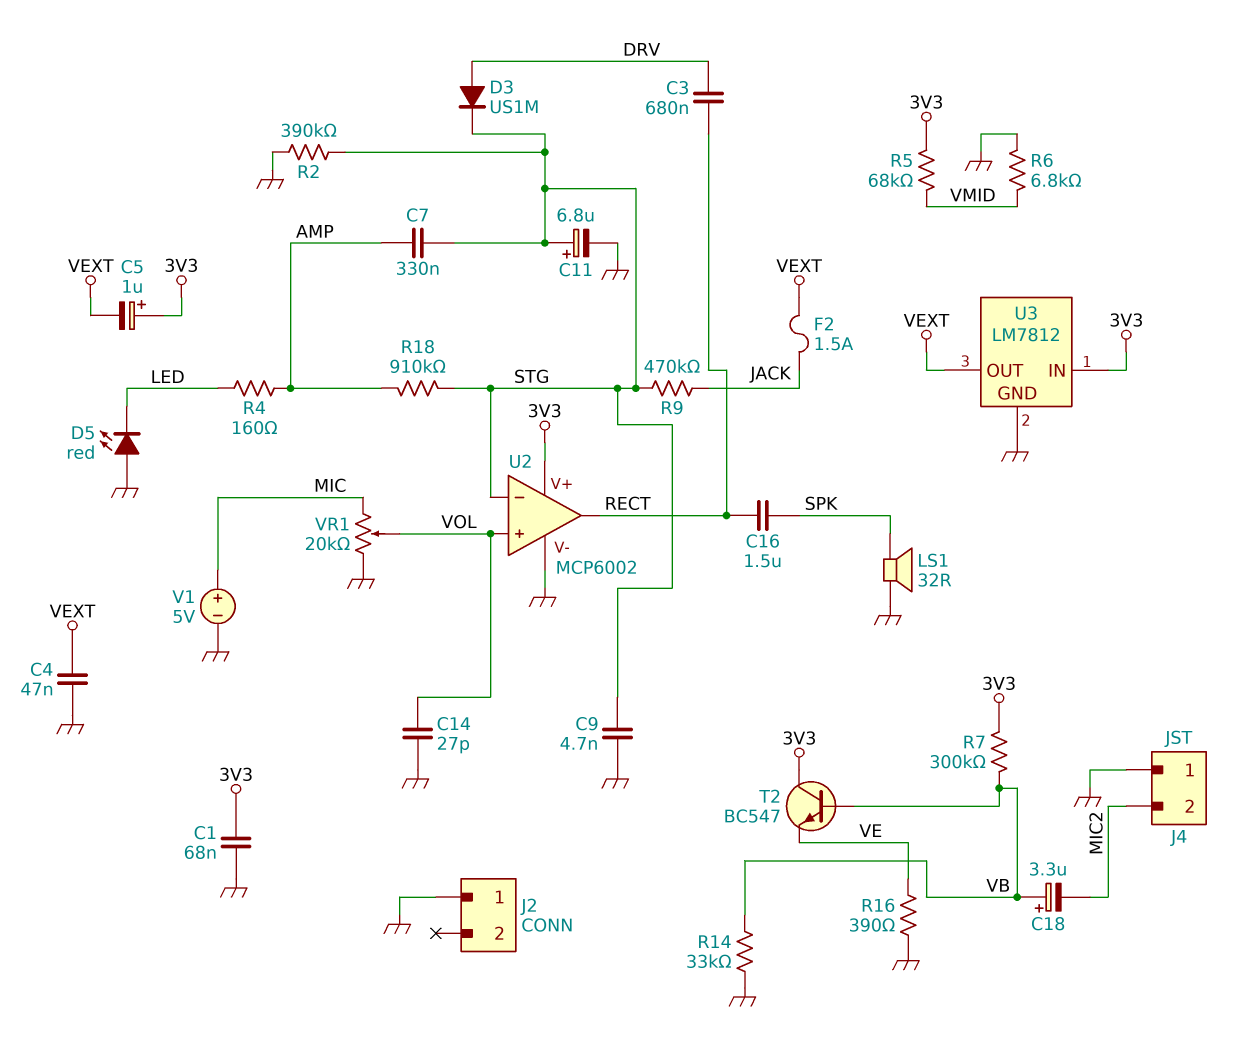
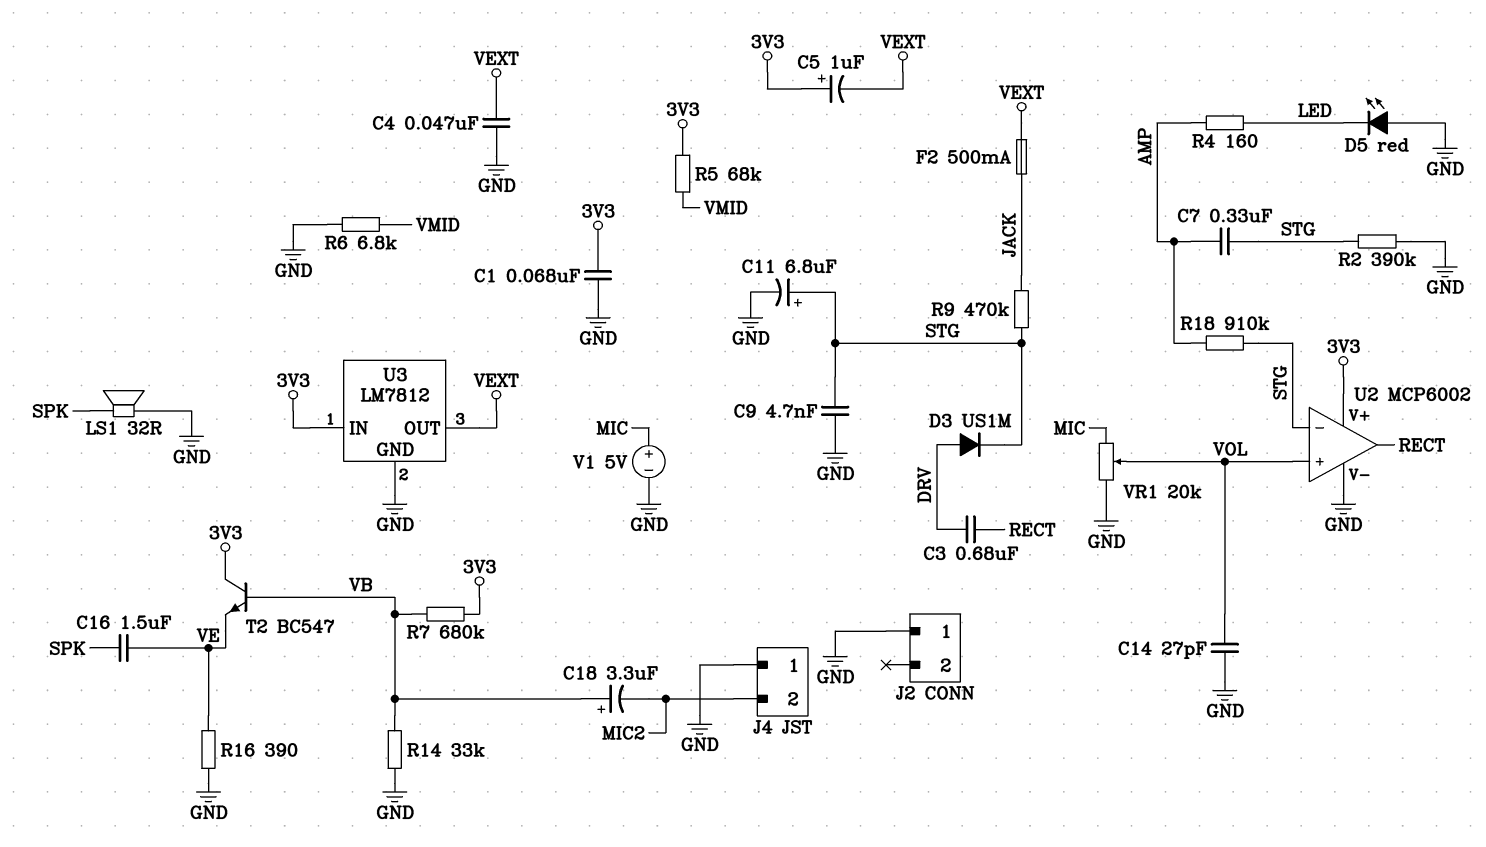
C16: 1.5uF (RECT, SPK) -> 1.5uF (SPK, VE)
F2: 1.5A (JACK, VEXT) -> 500mA (JACK, VEXT)
R7: 300k (3V3, VB) -> 680k (3V3, VB)

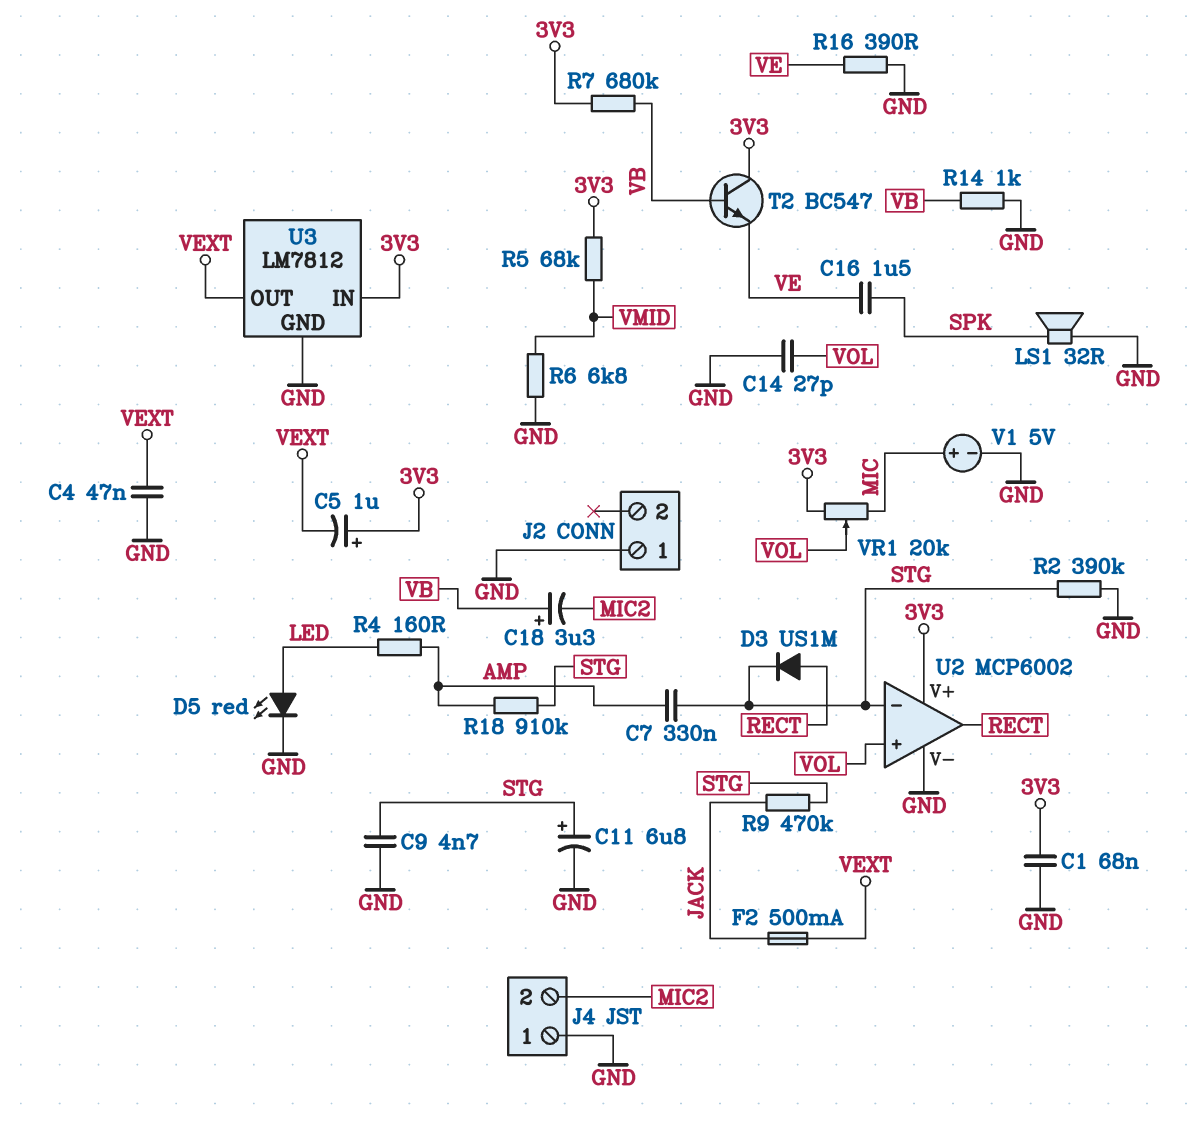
C3: 680nF (DRV, RECT) -> none
D3: diode US1M (A DRV, K STG) -> diode US1M (A RECT, K STG)
D5: LED red (A GND, K LED) -> LED red (A LED, K GND)
R14: 33k (GND, VB) -> 1k (GND, VB)
VR1: 20k (GND, MIC, wiper VOL) -> 20k (3V3, MIC, wiper VOL)

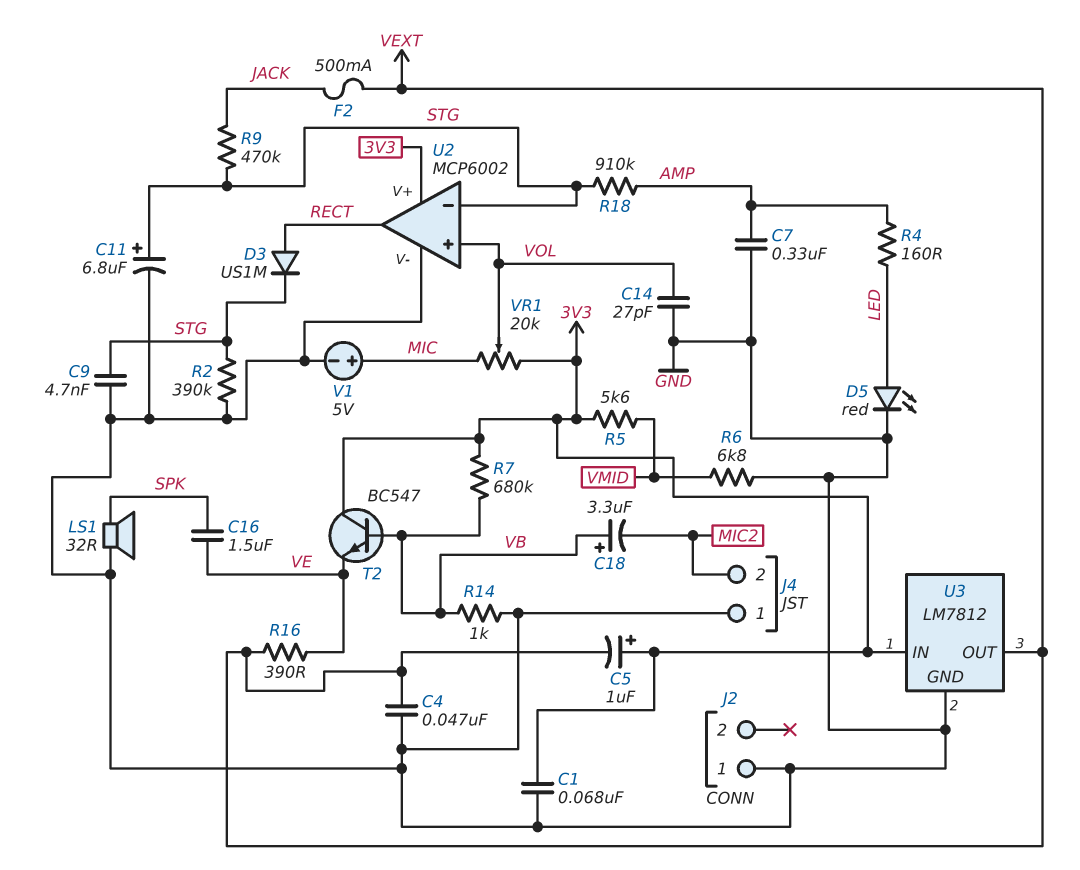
C7: 330nF (AMP, STG) -> 330nF (AMP, GND)
R5: 68k (3V3, VMID) -> 5.6k (3V3, VMID)
R16: 390 (GND, VE) -> 390 (VE, VEXT)

